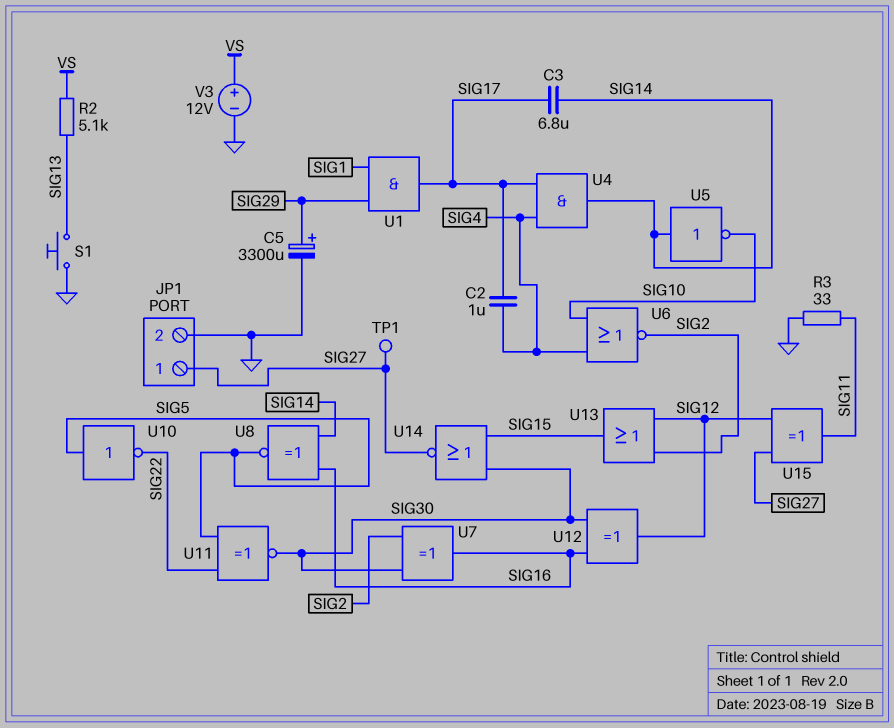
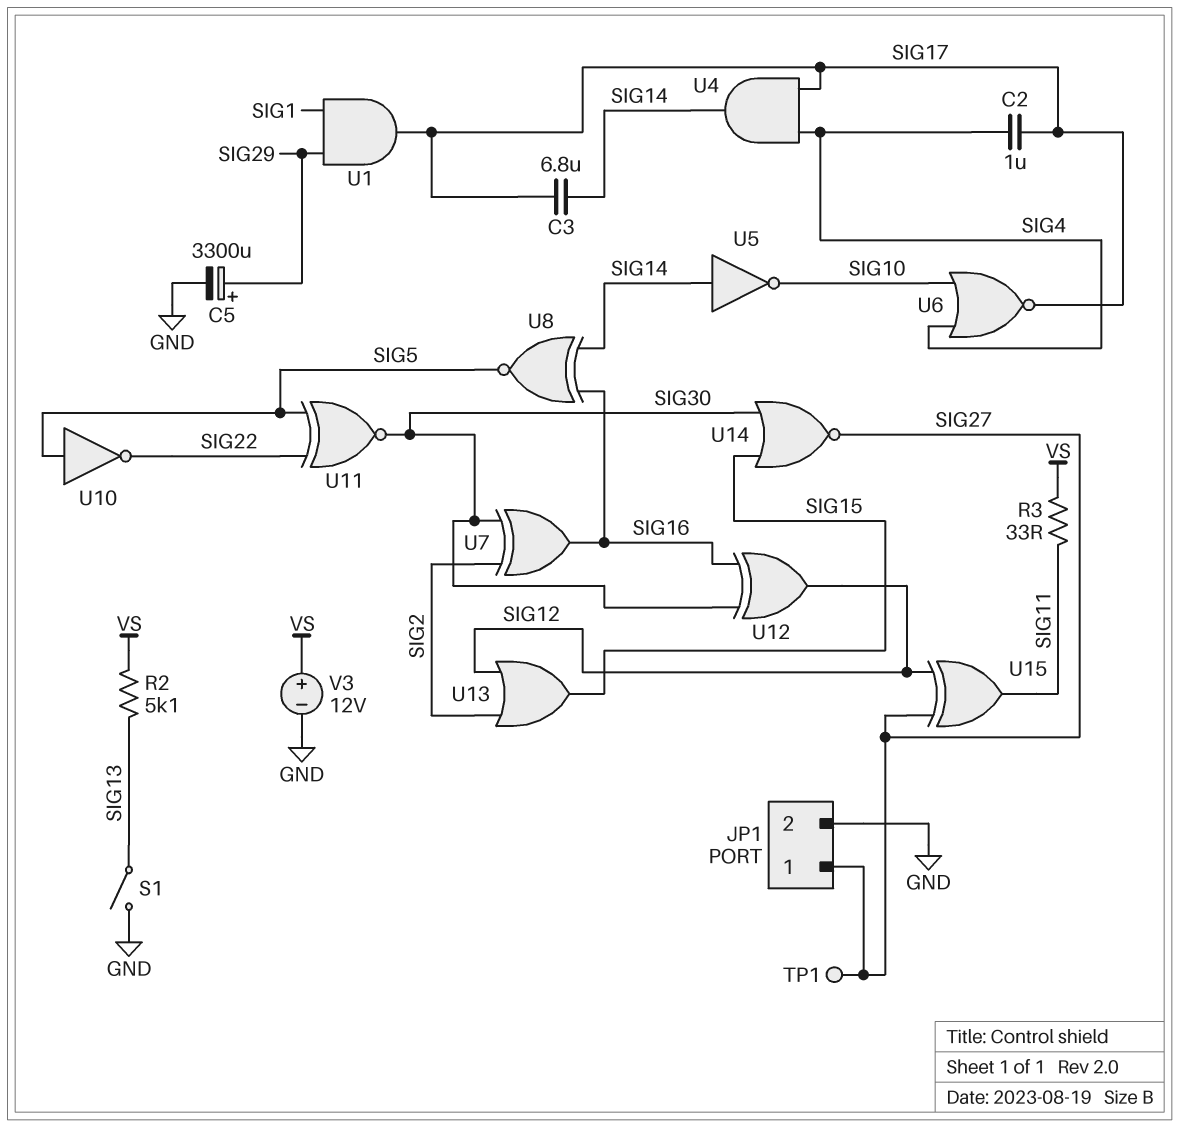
R3: 33 (GND, SIG11) -> 33 (SIG11, VS)
S1: button (GND, SIG13) -> switch (GND, SIG13)
U6: NOR (in SIG4, in SIG10, out SIG2) -> NOR (in SIG4, in SIG10, out SIG17)

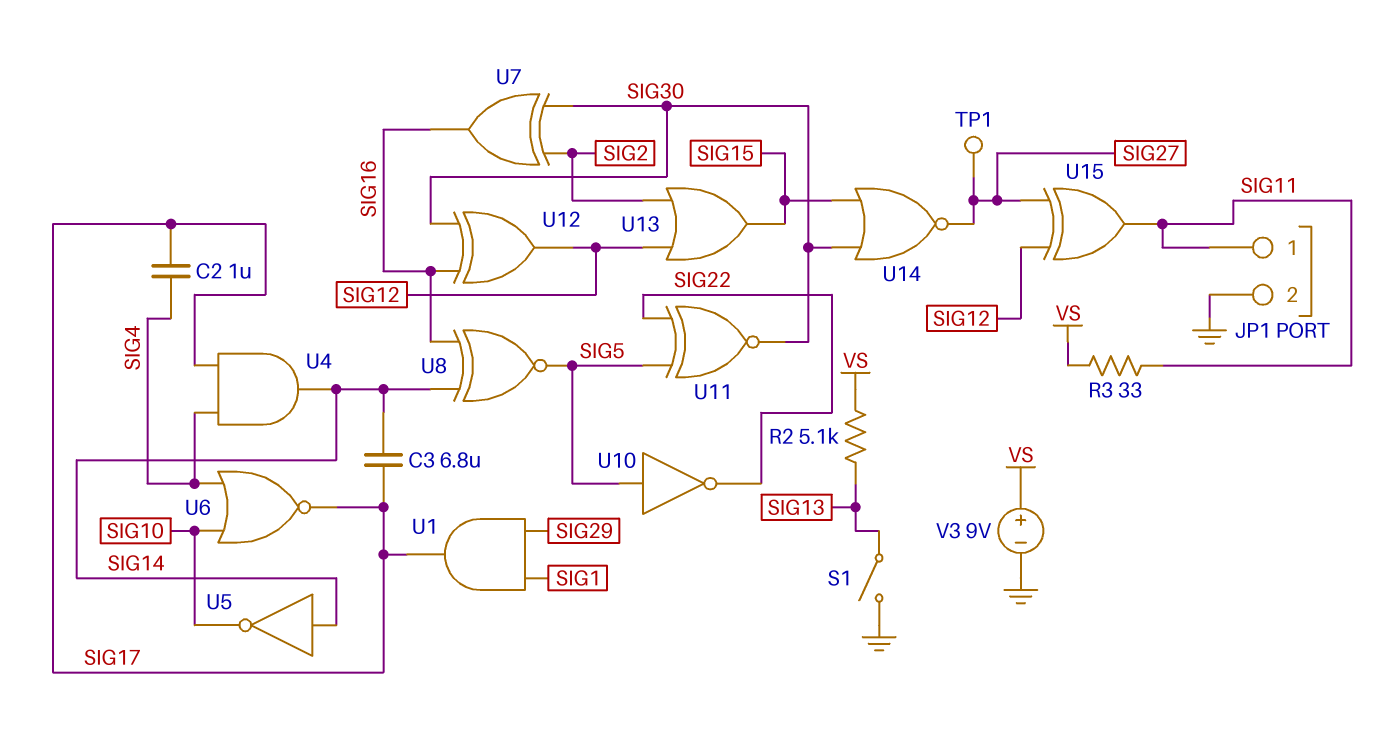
C5: 3300uF (plus SIG29, minus GND) -> none
JP1 pin 1: SIG27 -> SIG11
V3: 12V (plus VS, minus GND) -> 9V (plus VS, minus GND)

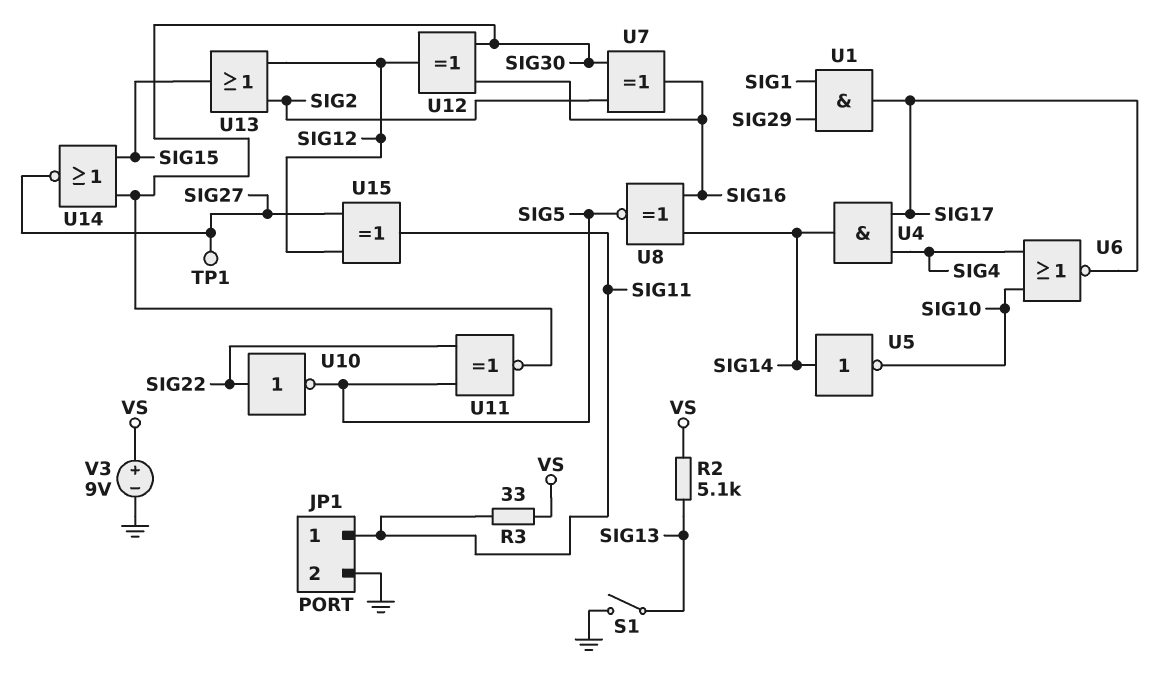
C2: 1uF (SIG4, SIG17) -> none
C3: 6.8uF (SIG14, SIG17) -> none
U10: NOT (in SIG5, out SIG22) -> NOT (in SIG22, out SIG5)

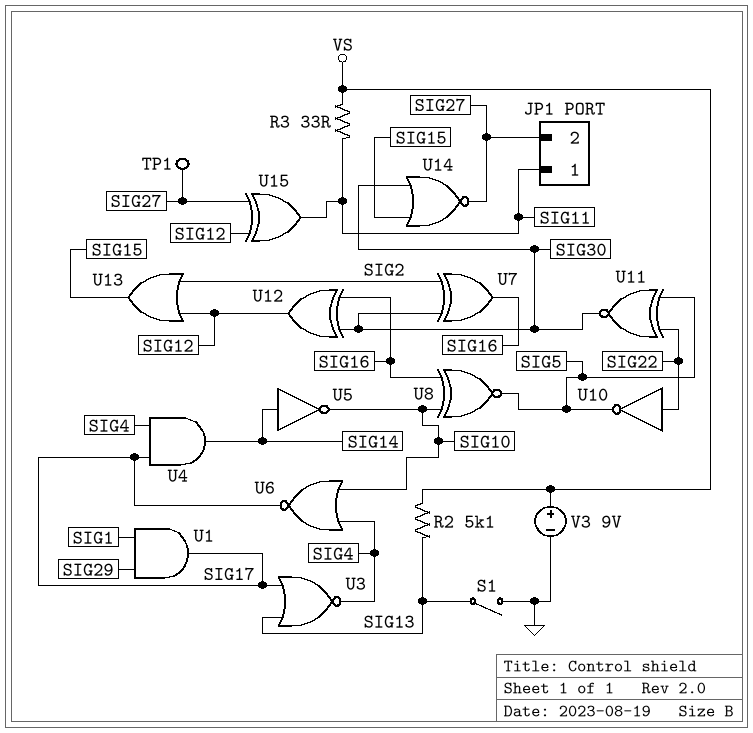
JP1 pin 2: GND -> SIG27
U3: none -> NOR (in SIG13, in SIG17, out SIG4)
U8: XNOR (in SIG14, in SIG16, out SIG5) -> XNOR (in SIG10, in SIG16, out SIG5)

